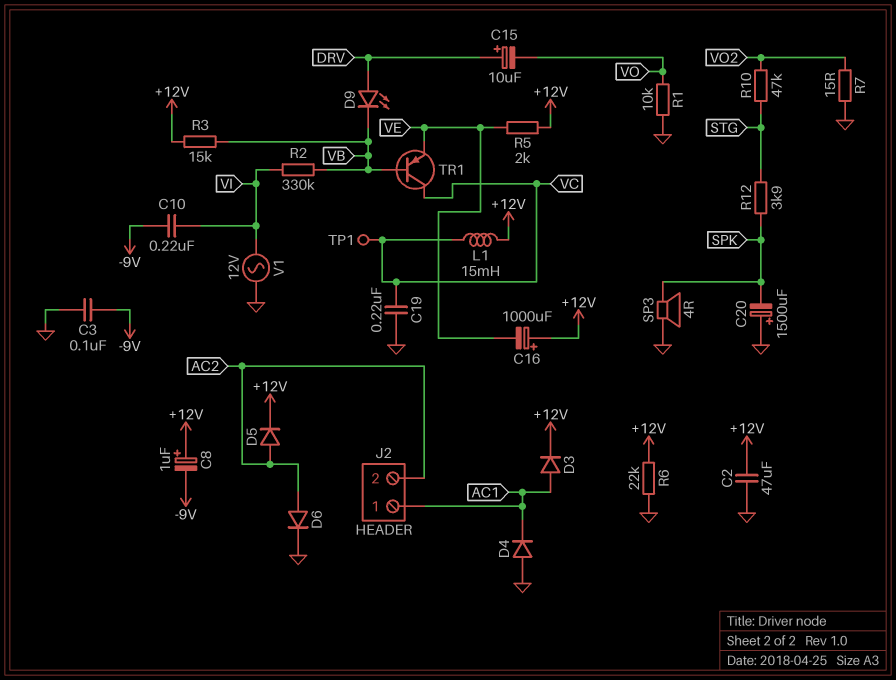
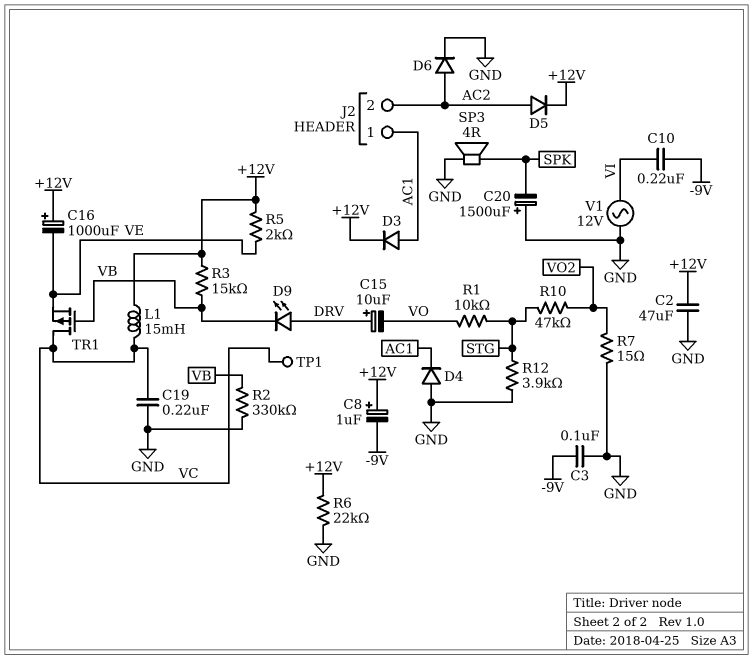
R1: 10k (GND, VO) -> 10k (STG, VO)
R2: 330k (VB, VI) -> 330k (GND, VB)
R12: 3.9k (SPK, STG) -> 3.9k (GND, STG)
TR1: PNP (B VB, C VC, E VE) -> PMOS (G VB, D VC, S VE)

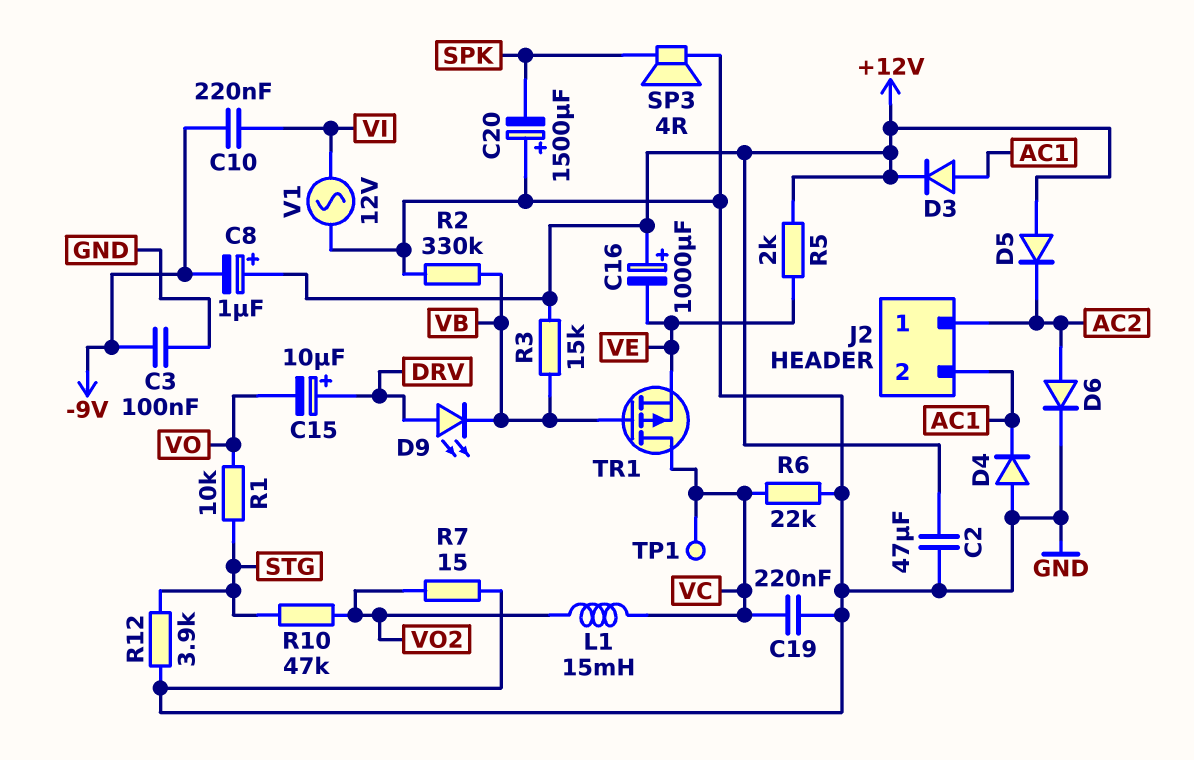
D5: diode (A AC2, K +12V) -> diode (A +12V, K AC2)
J2 pin 1: AC1 -> AC2
J2 pin 2: AC2 -> AC1
L1: 15mH (+12V, VC) -> 15mH (VC, VO2)
R6: 22k (+12V, GND) -> 22k (GND, VC)

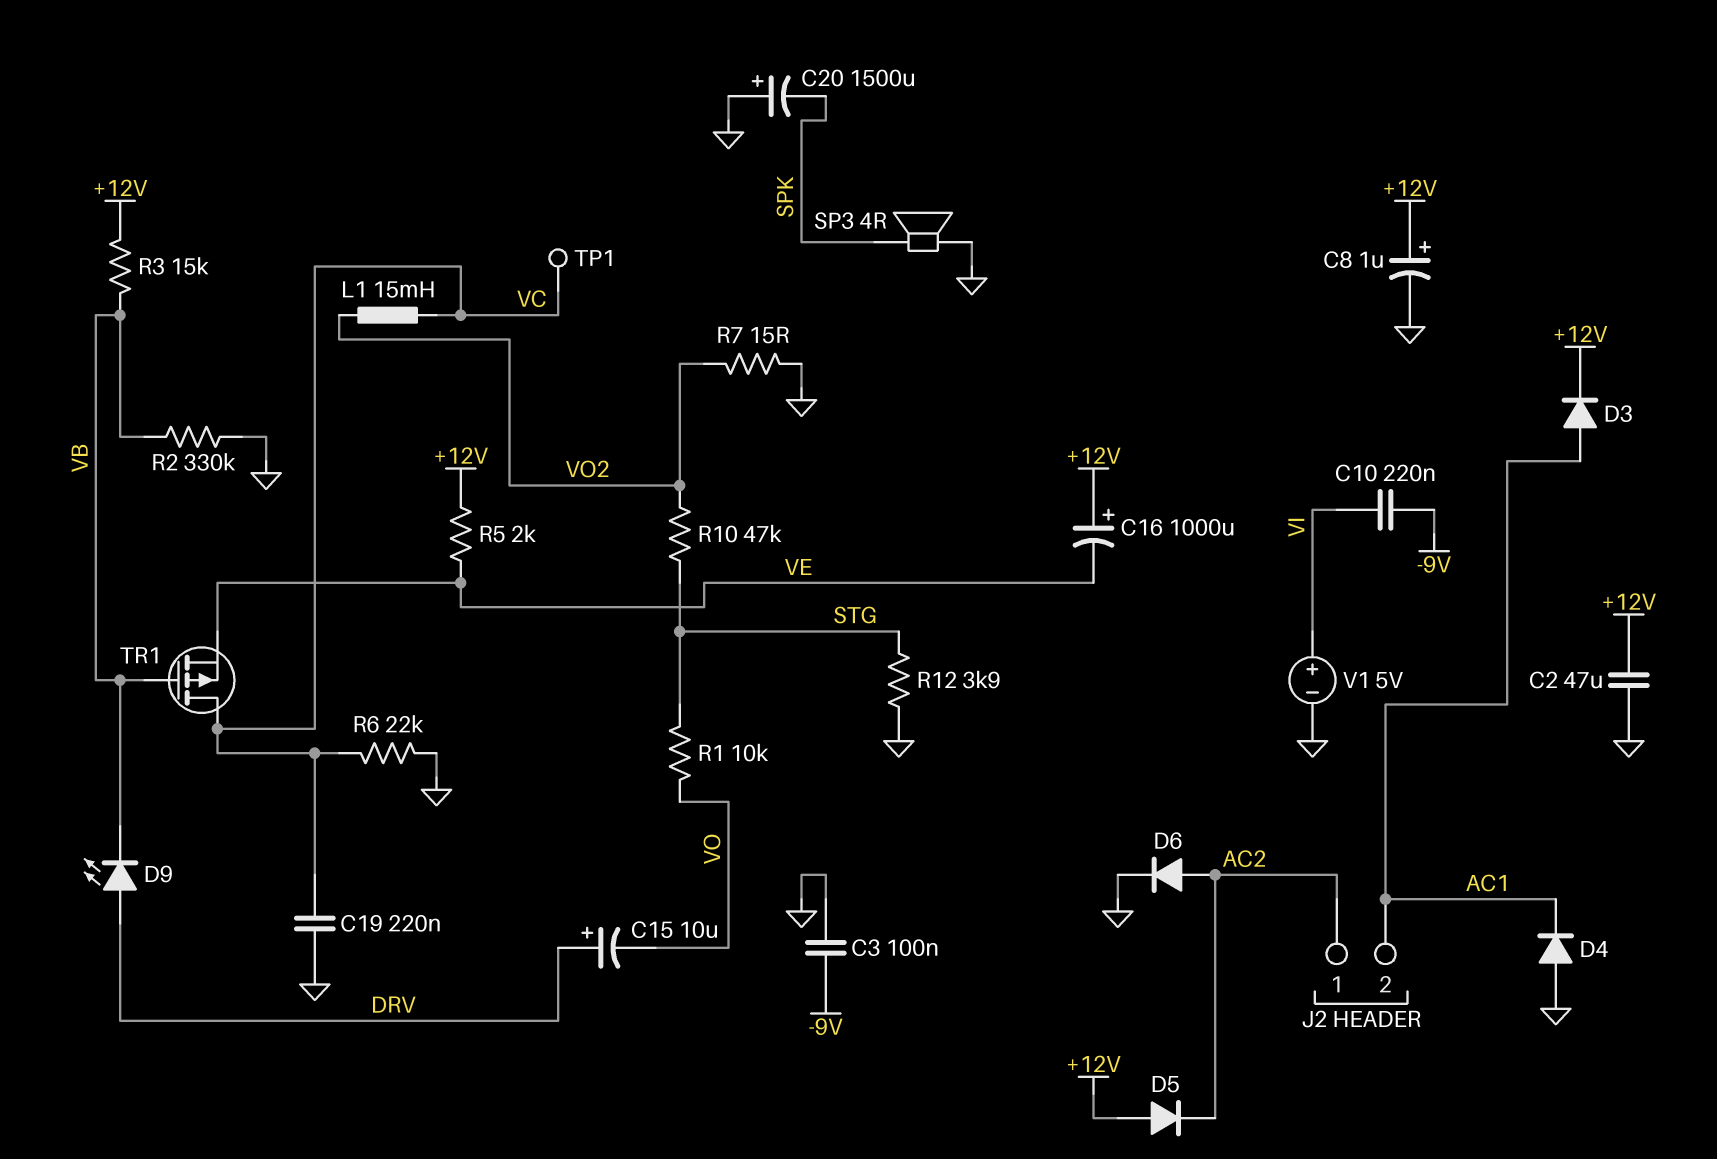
C8: 1uF (plus +12V, minus -9V) -> 1uF (plus +12V, minus GND)
V1: AC 12V (GND, VI) -> 5V (plus VI, minus GND)

